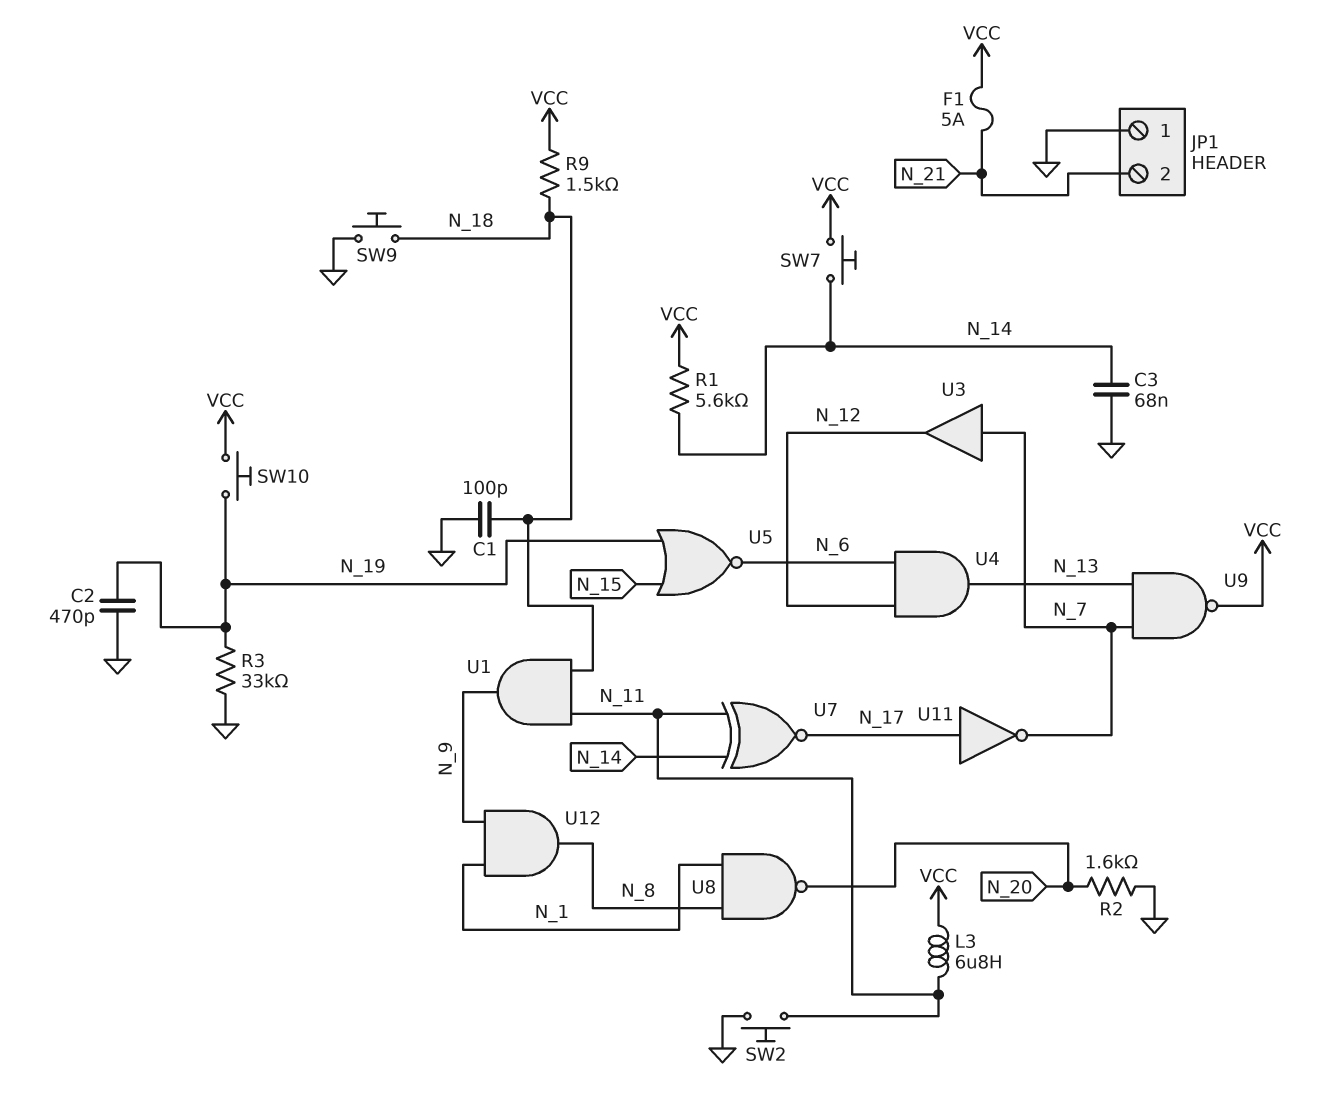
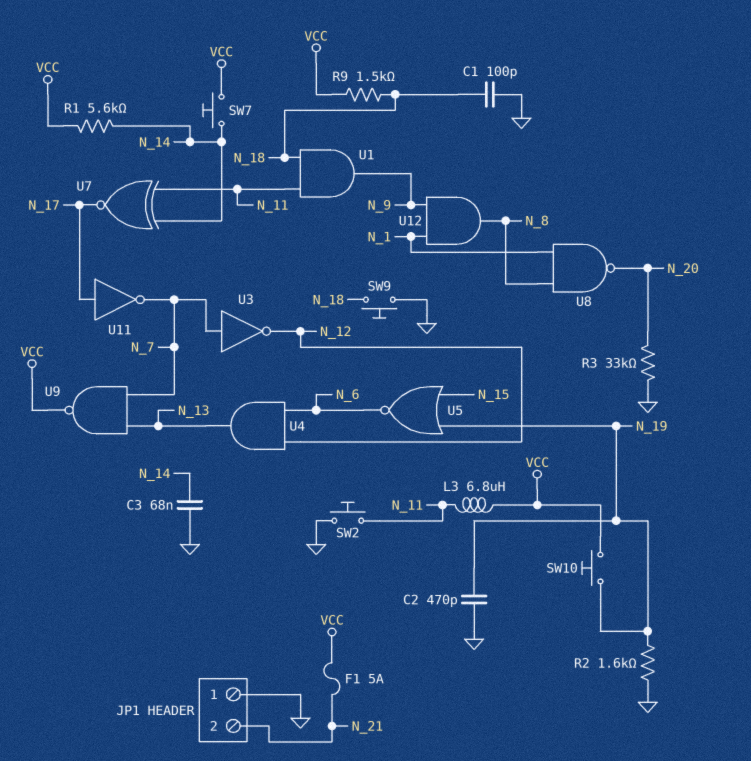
R2: 1.6k (GND, N_20) -> 1.6k (GND, N_19)
R3: 33k (GND, N_19) -> 33k (GND, N_20)
U3: buffer (in N_7, out N_12) -> NOT (in N_7, out N_12)

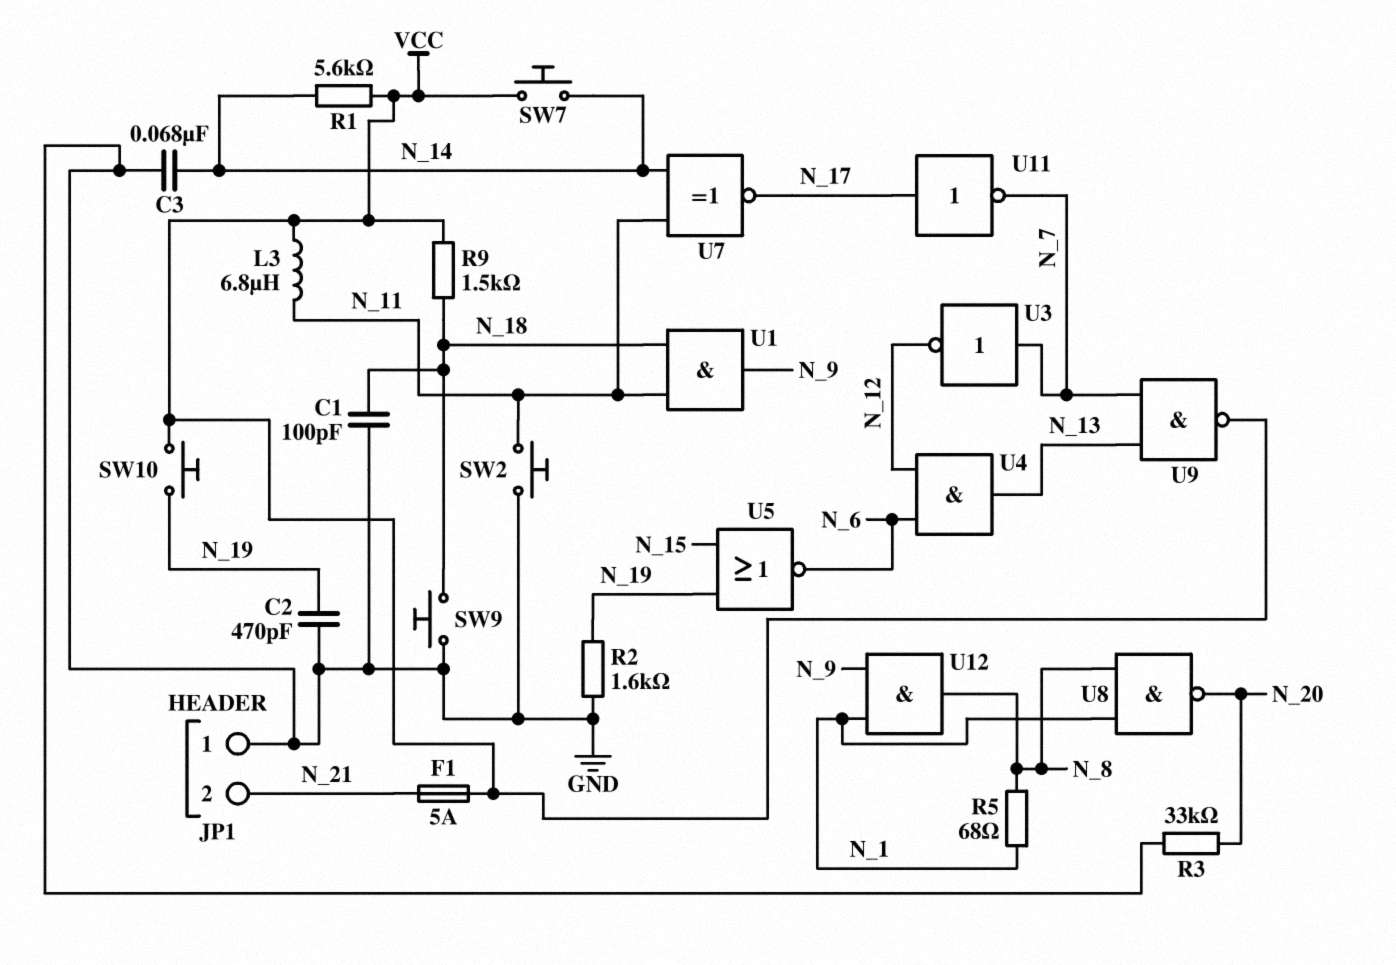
R5: none -> 68 (N_1, N_8)

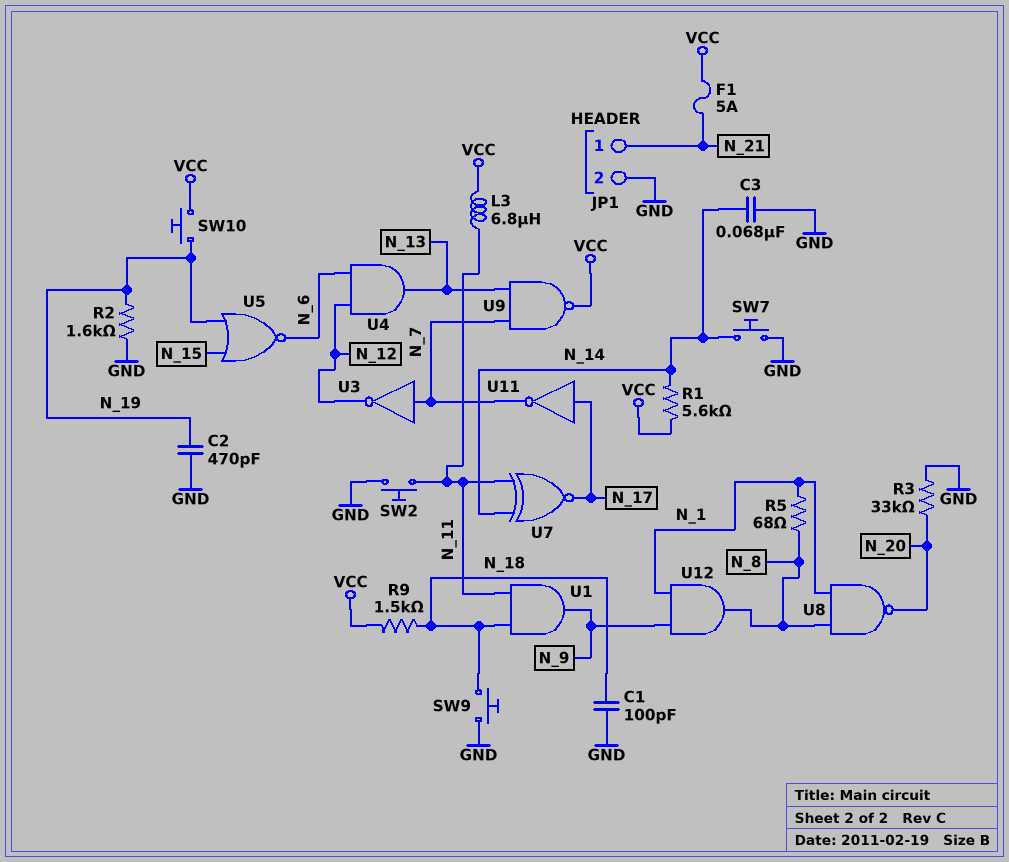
JP1 pin 1: GND -> N_21
JP1 pin 2: N_21 -> GND
SW7: button (N_14, VCC) -> button (GND, N_14)

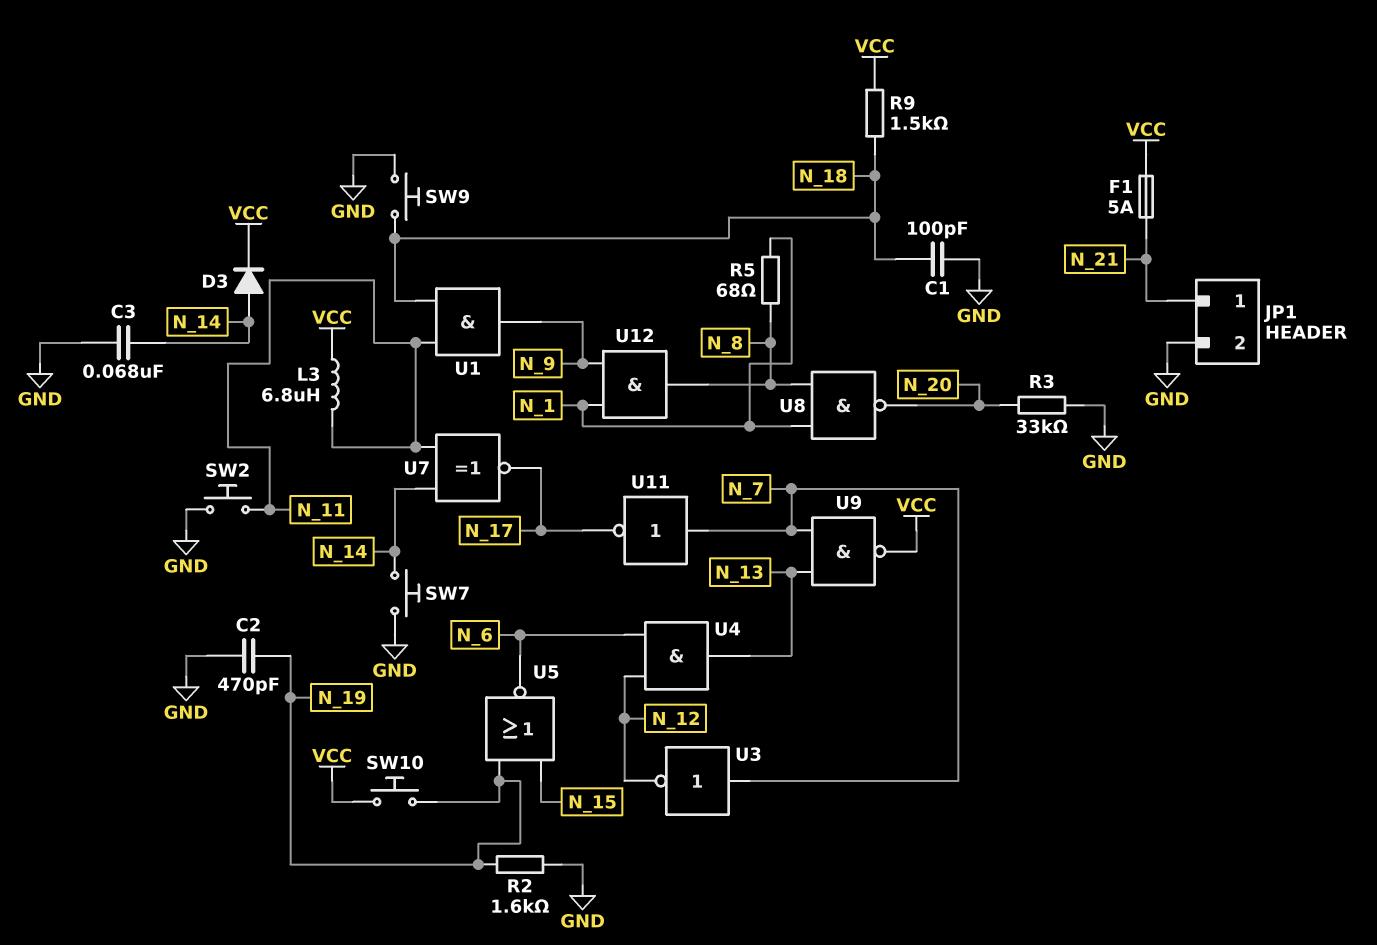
D3: none -> diode (A N_14, K VCC)
R1: 5.6k (N_14, VCC) -> none
U11: NOT (in N_17, out N_7) -> NOT (in N_7, out N_17)

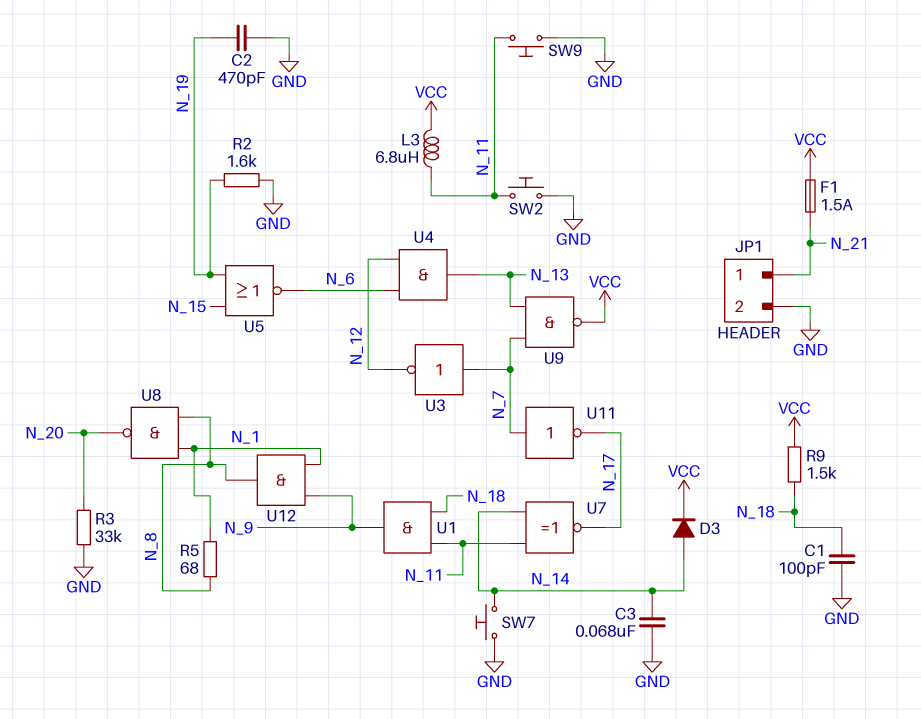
F1: 5A (N_21, VCC) -> 1.5A (N_21, VCC)
SW9: button (GND, N_18) -> button (GND, N_11)
SW10: button (N_19, VCC) -> none

